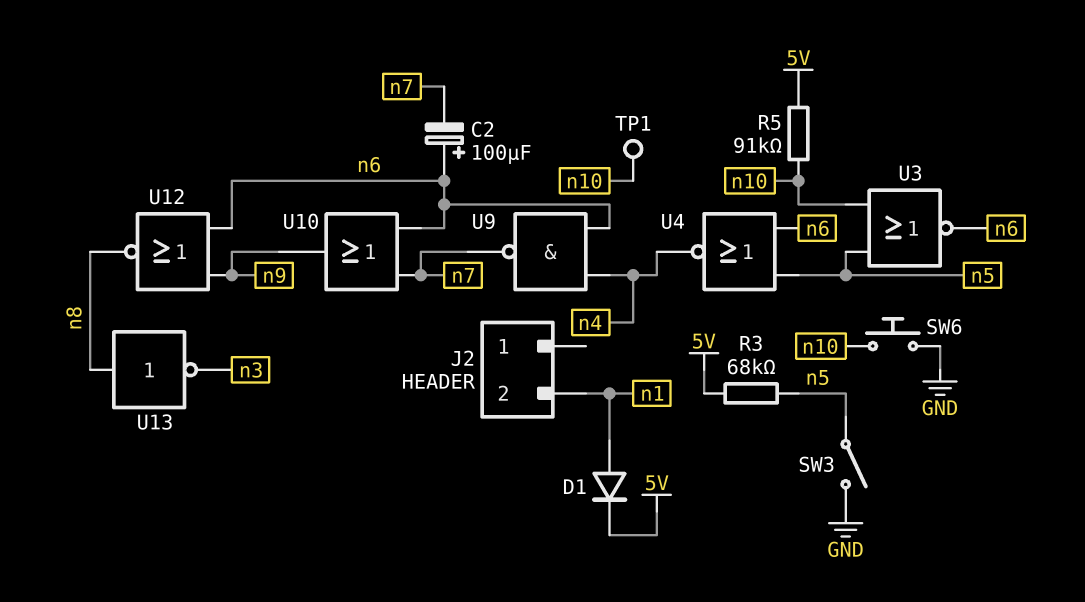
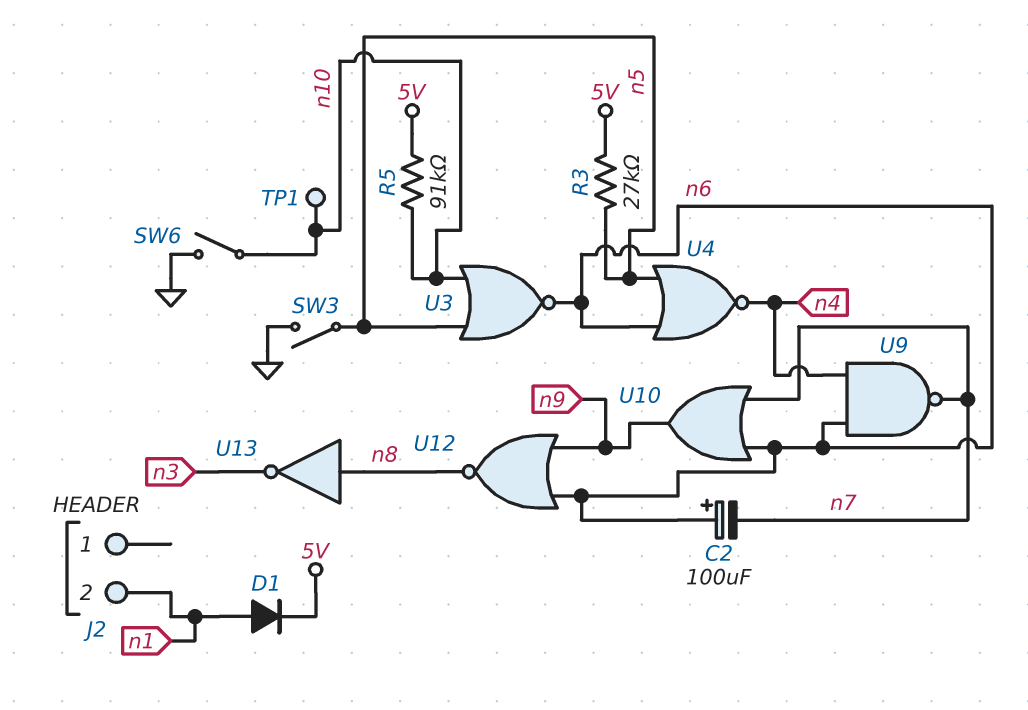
R3: 68k (5V, n5) -> 27k (5V, n5)
SW6: button (GND, n10) -> switch (GND, n10)

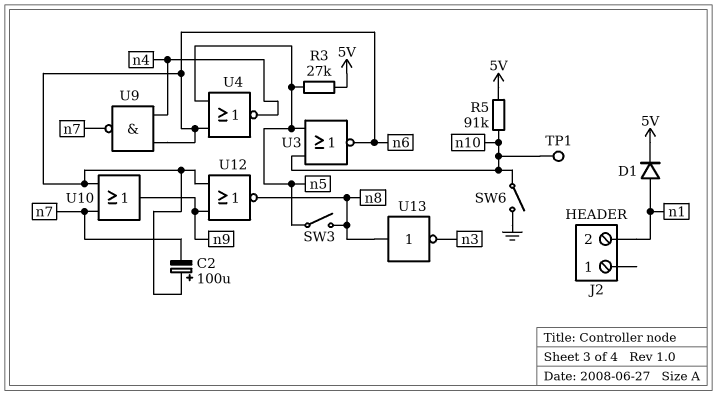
SW3: switch (GND, n5) -> switch (n5, n8)

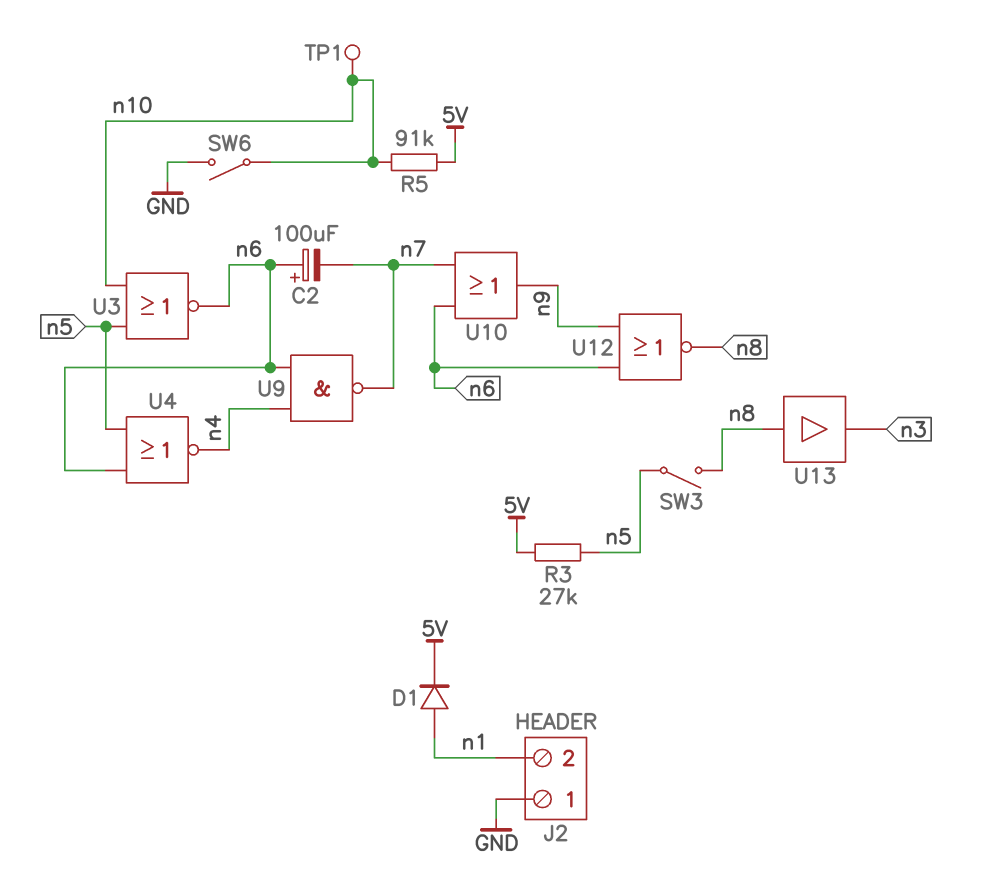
J2 pin 1: none -> GND
U13: NOT (in n8, out n3) -> buffer (in n8, out n3)

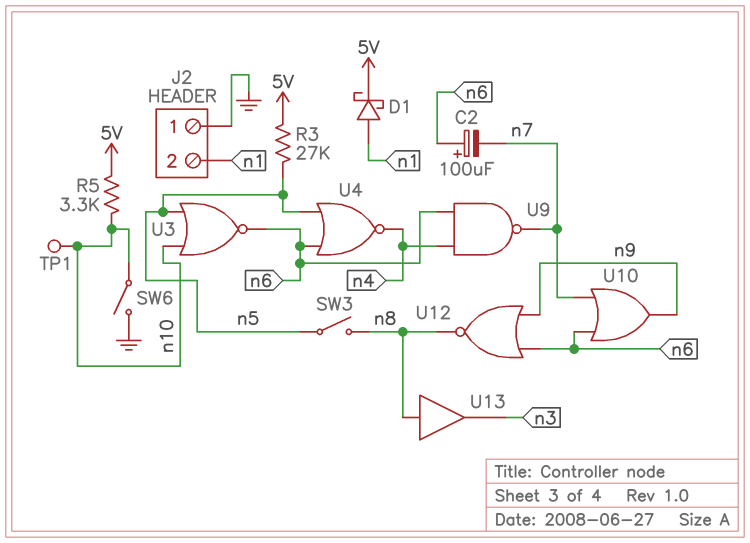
D1: diode (A n1, K 5V) -> schottky (A n1, K 5V)
R5: 91k (5V, n10) -> 3.3k (5V, n10)

